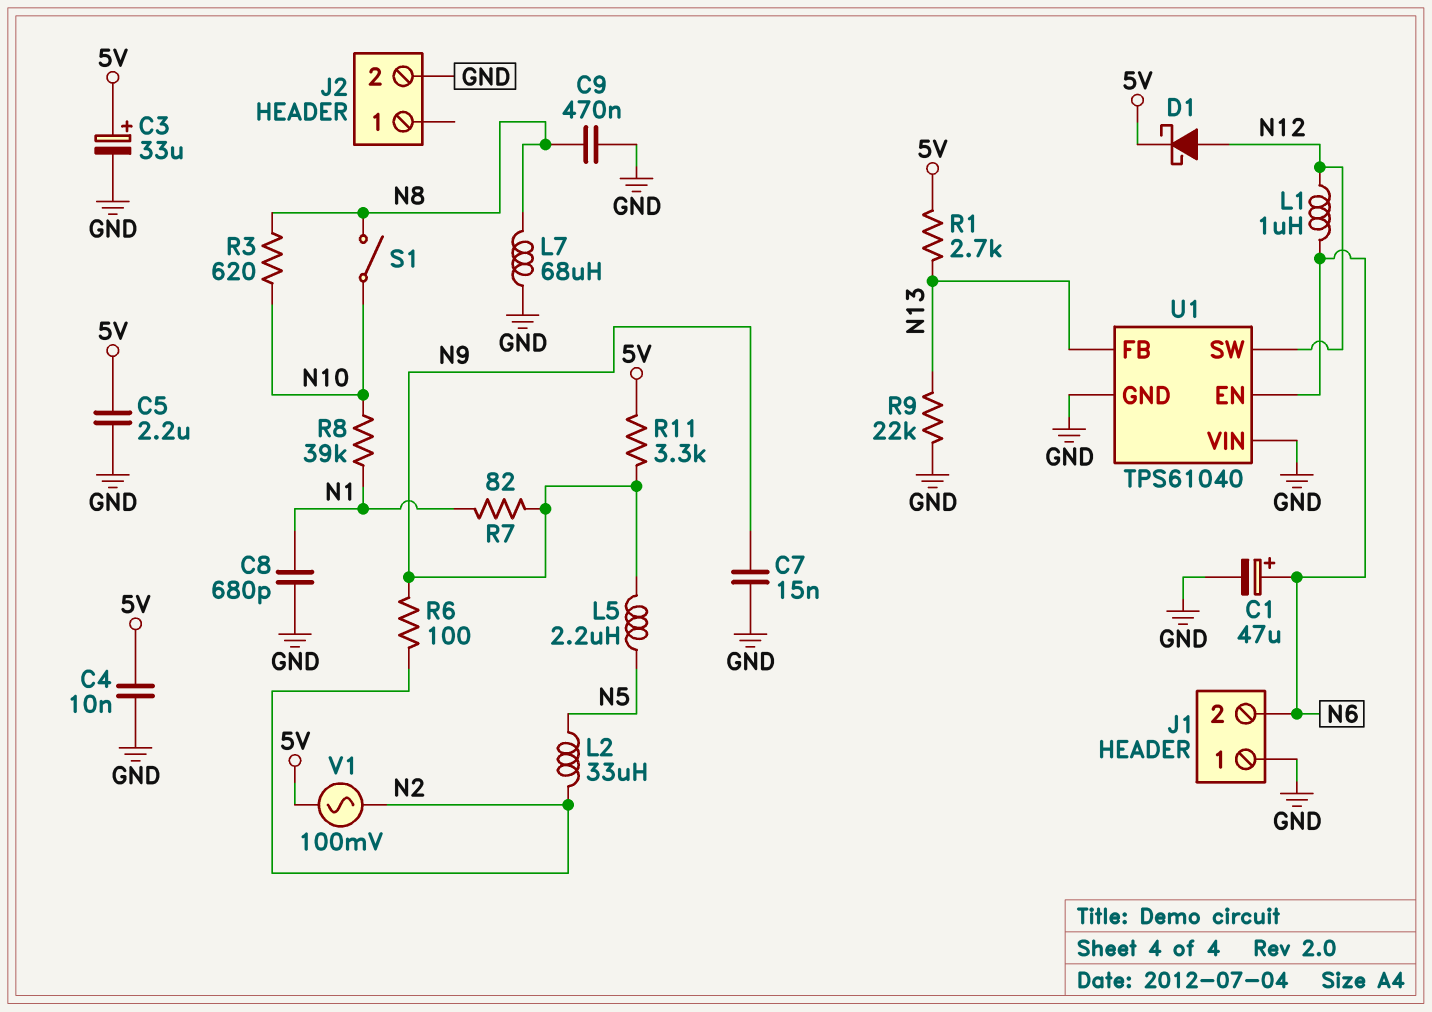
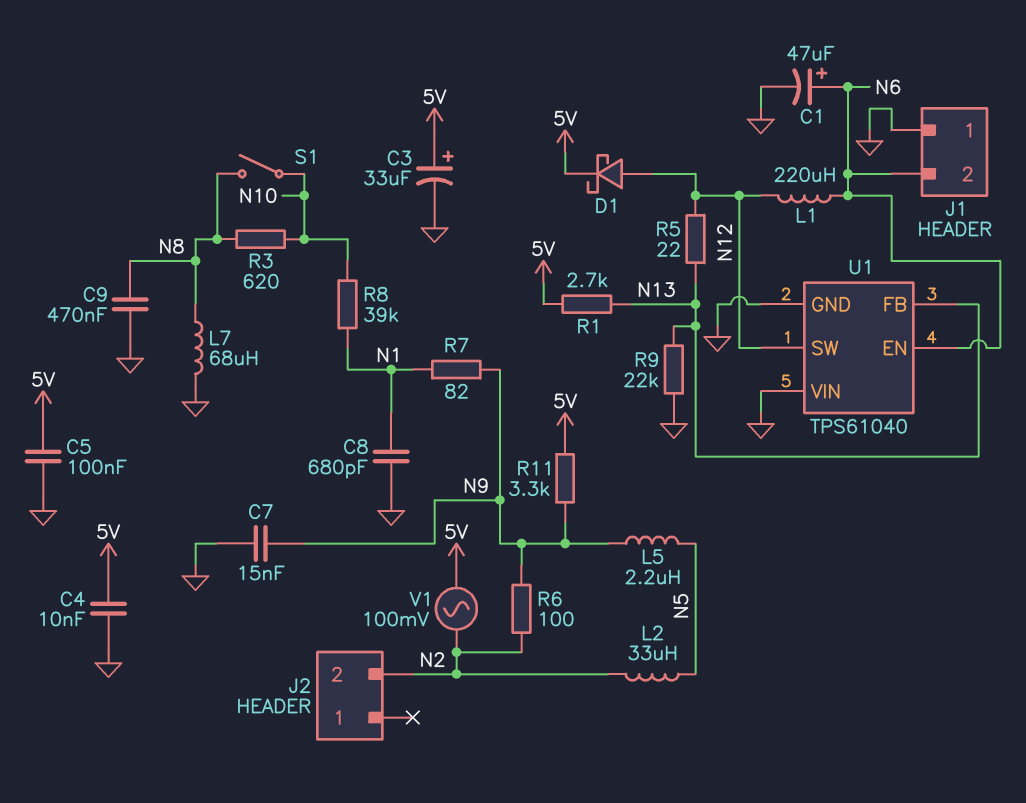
C5: 2.2uF (5V, GND) -> 100nF (5V, GND)
J2 pin 2: GND -> N2
L1: 1uH (N6, N12) -> 220uH (N6, N12)
R5: none -> 22 (N12, N13)

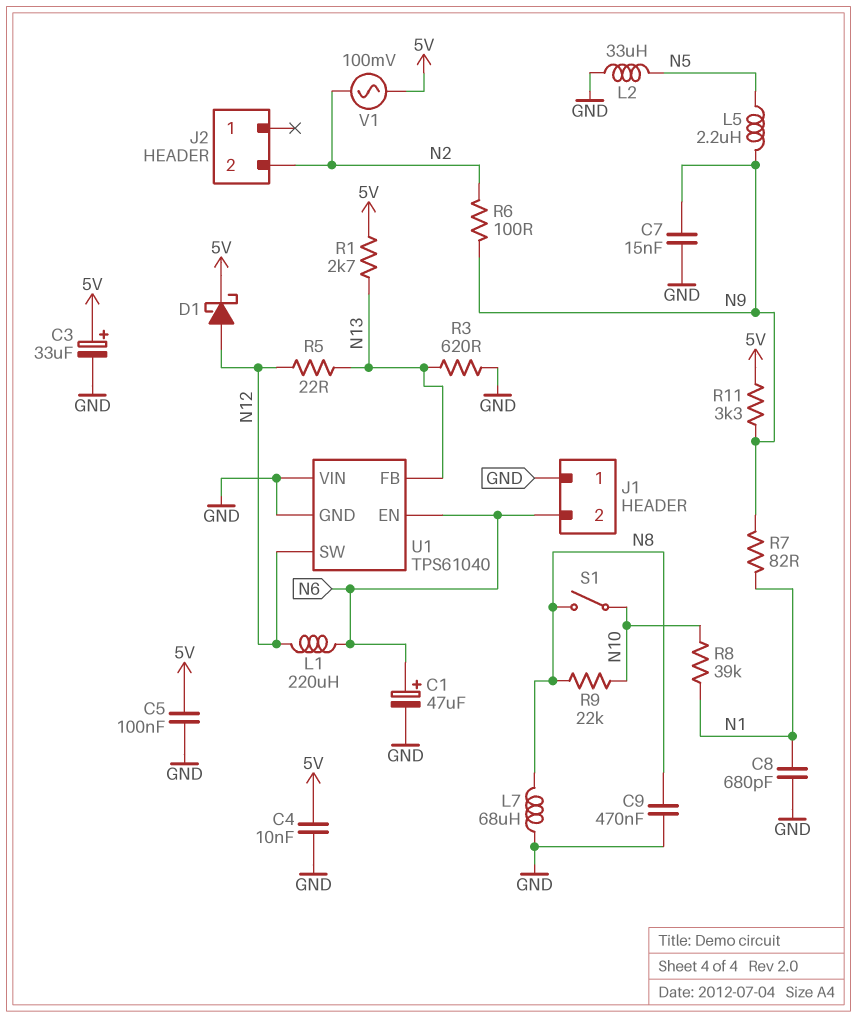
L2: 33uH (N2, N5) -> 33uH (GND, N5)
R3: 620 (N8, N10) -> 620 (GND, N13)
R9: 22k (GND, N13) -> 22k (N8, N10)

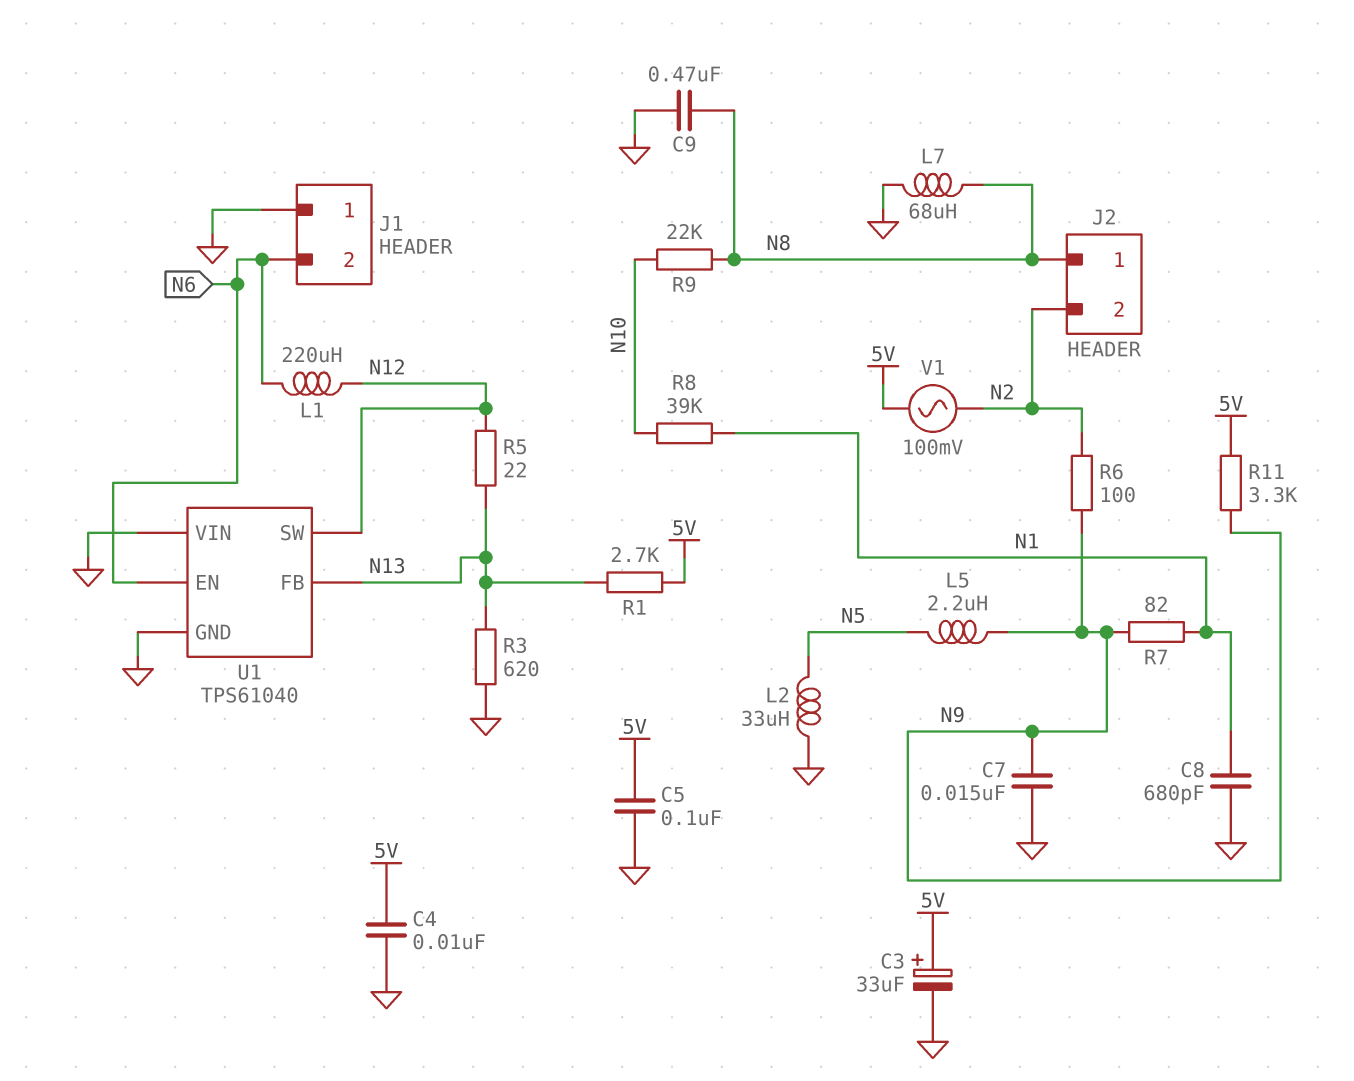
C1: 47uF (plus N6, minus GND) -> none
D1: schottky (A N12, K 5V) -> none
J2 pin 1: none -> N8
S1: switch (N8, N10) -> none

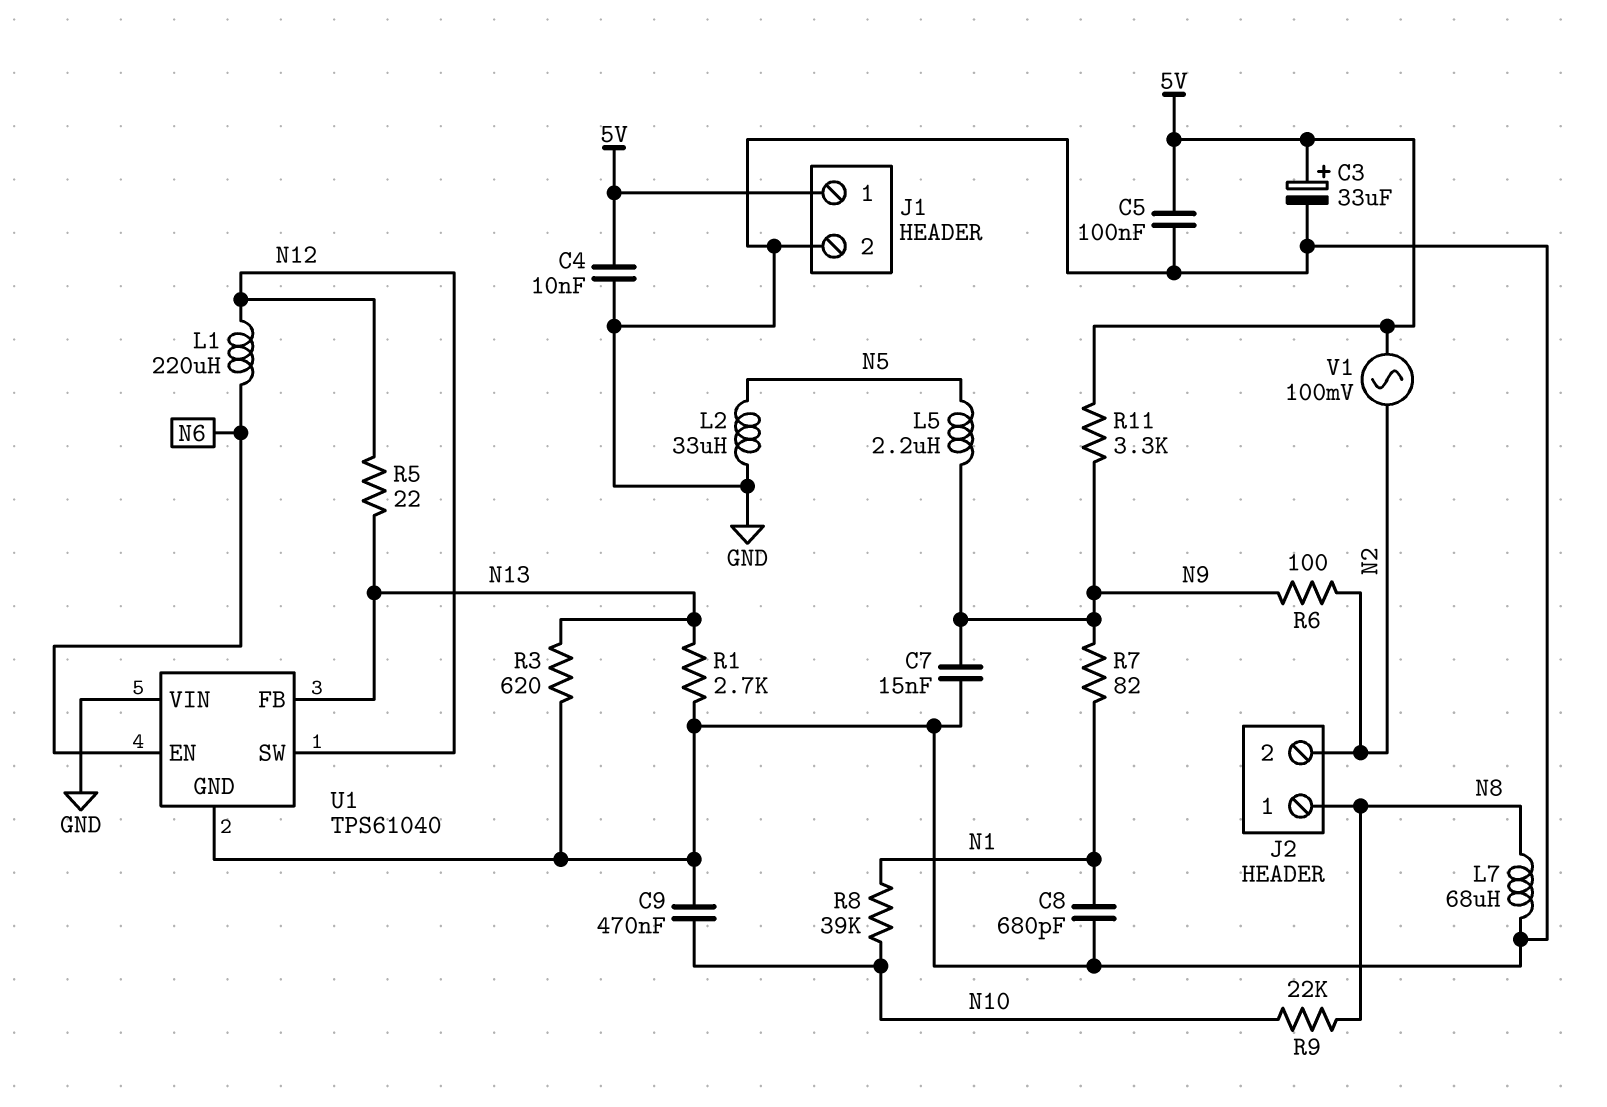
C9: 470nF (GND, N8) -> 470nF (GND, N10)
J1 pin 1: GND -> 5V
J1 pin 2: N6 -> GND
R1: 2.7k (5V, N13) -> 2.7k (GND, N13)

